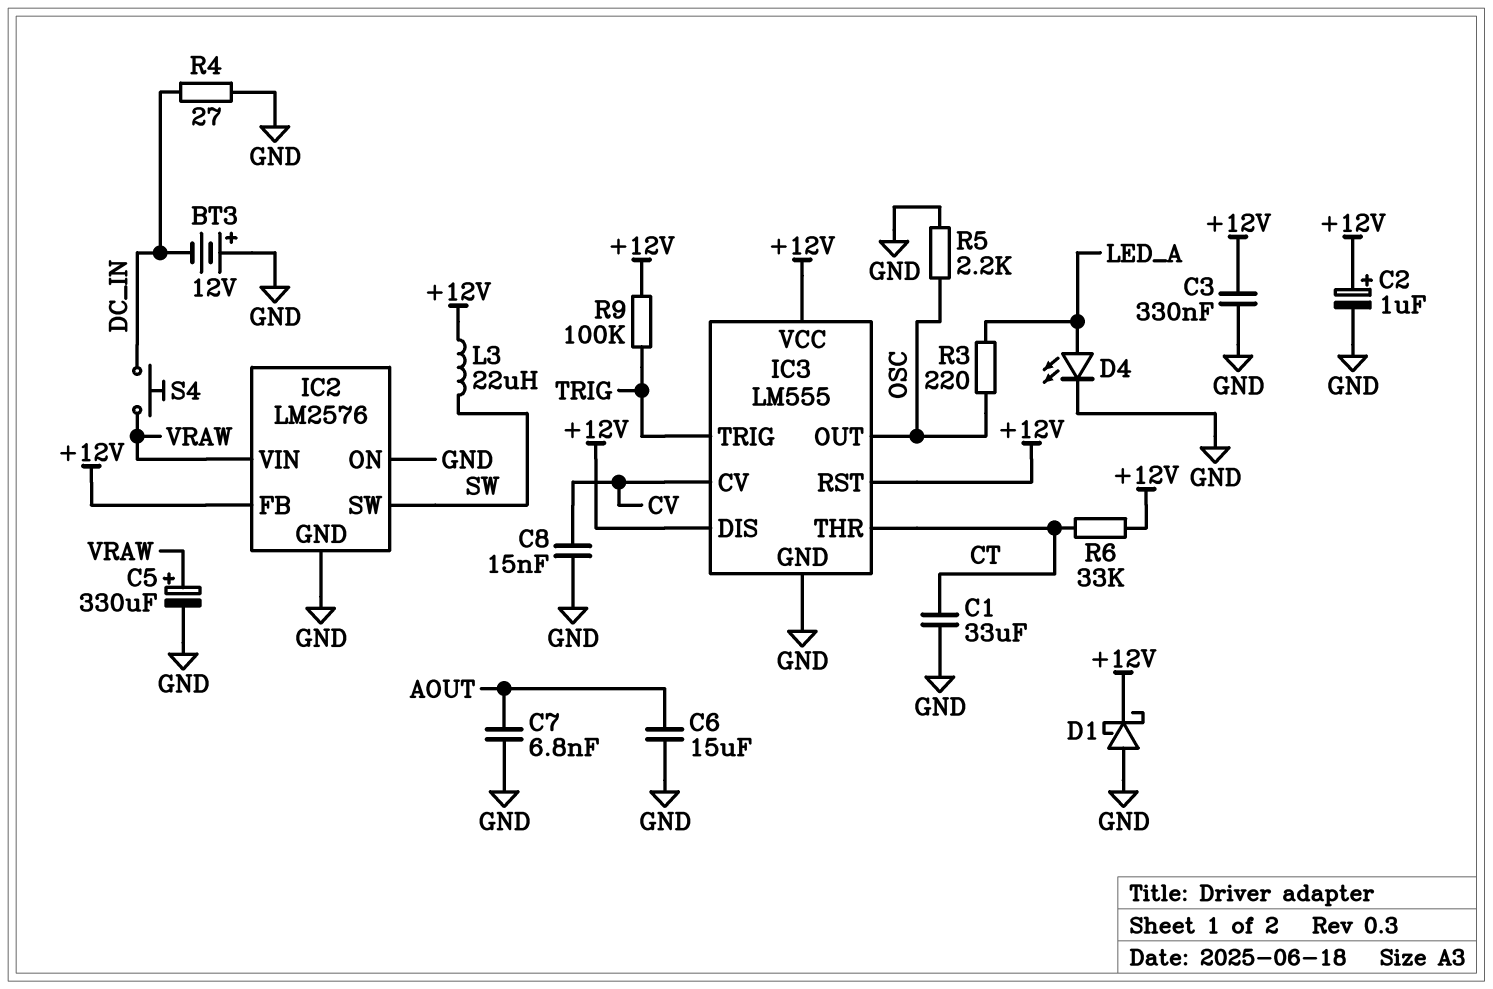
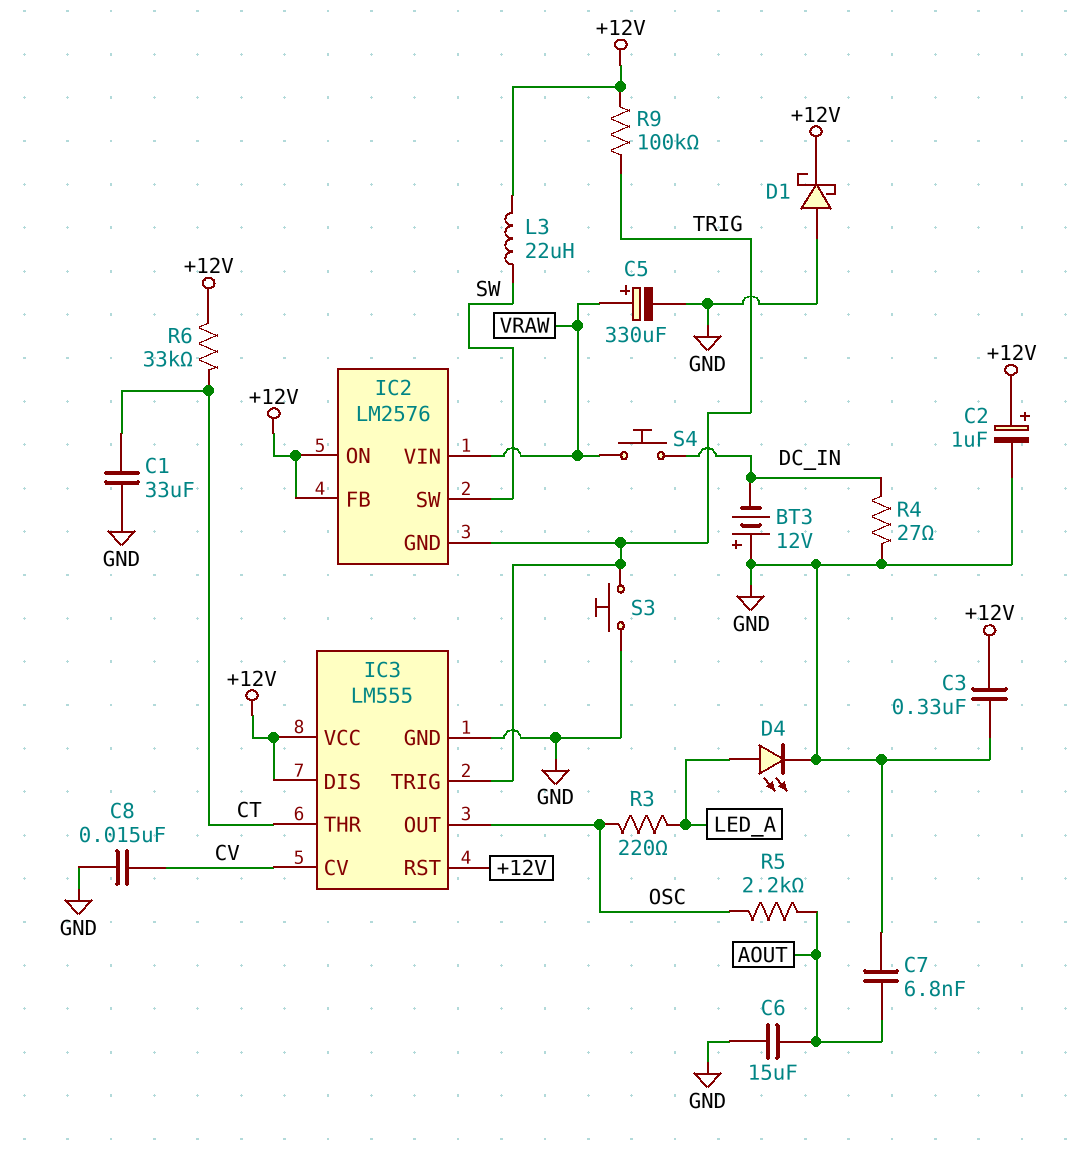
IC2 pin GND: GND -> TRIG
IC2 pin ON: GND -> +12V
R5: 2.2k (GND, OSC) -> 2.2k (AOUT, OSC)
S3: none -> button (GND, TRIG)

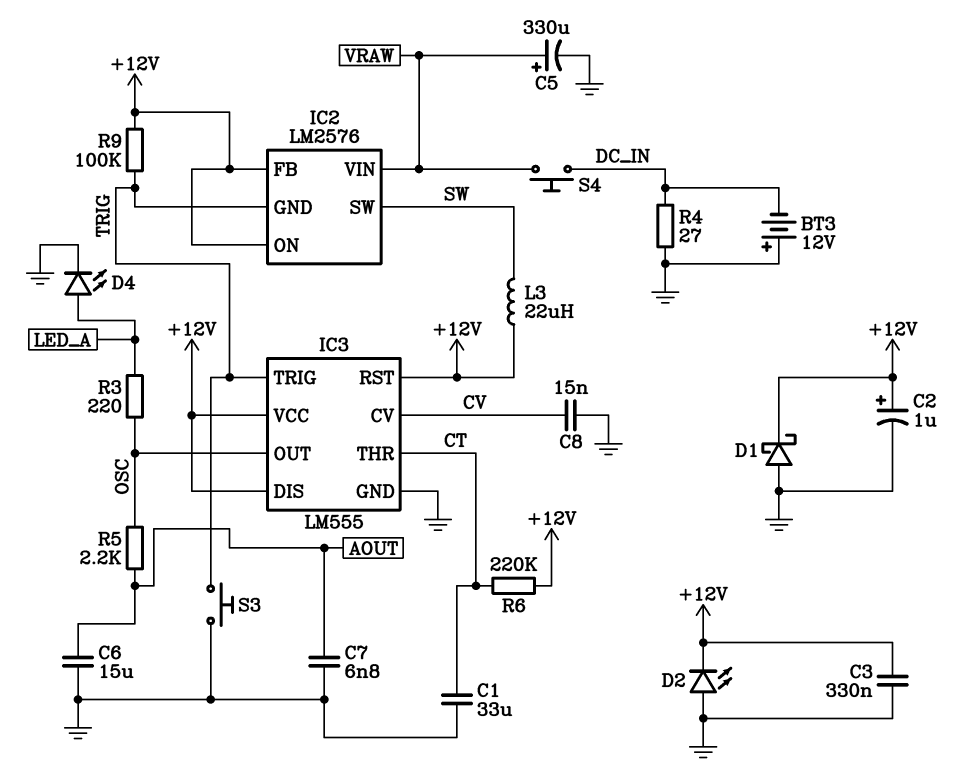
D2: none -> LED (A GND, K +12V)
R6: 33k (+12V, CT) -> 220k (+12V, CT)

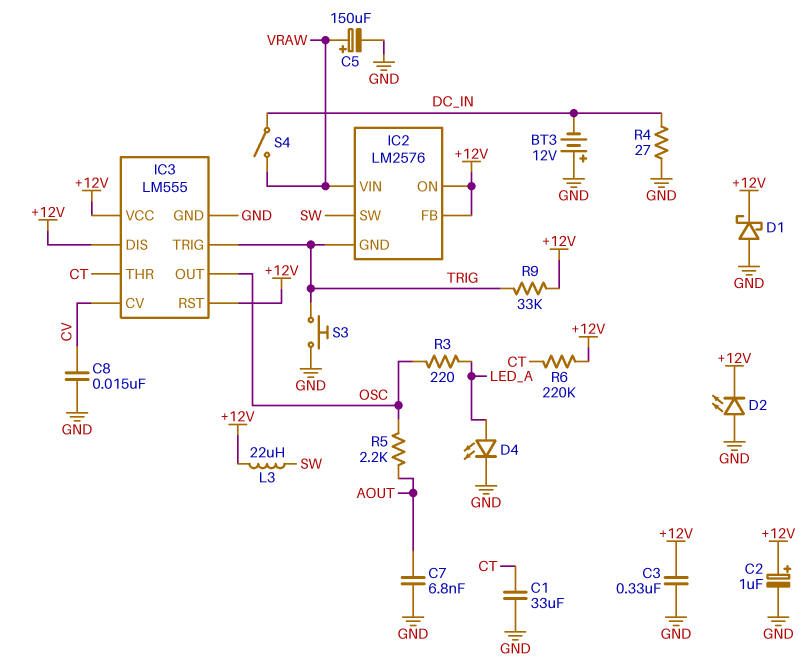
C5: 330uF (plus VRAW, minus GND) -> 150uF (plus VRAW, minus GND)
C6: 15uF (AOUT, GND) -> none
R9: 100k (+12V, TRIG) -> 33k (+12V, TRIG)
S4: button (DC_IN, VRAW) -> switch (DC_IN, VRAW)

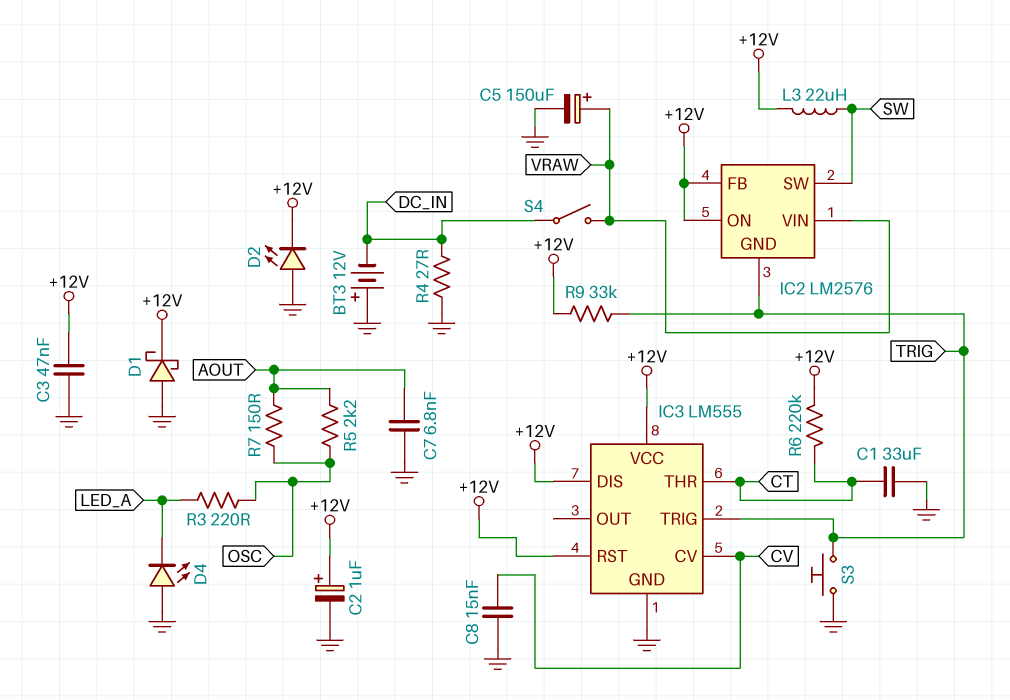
C3: 330nF (+12V, GND) -> 47nF (+12V, GND)
D4: LED (A LED_A, K GND) -> LED (A GND, K LED_A)
IC3 pin OUT: OSC -> none
R7: none -> 150 (AOUT, OSC)

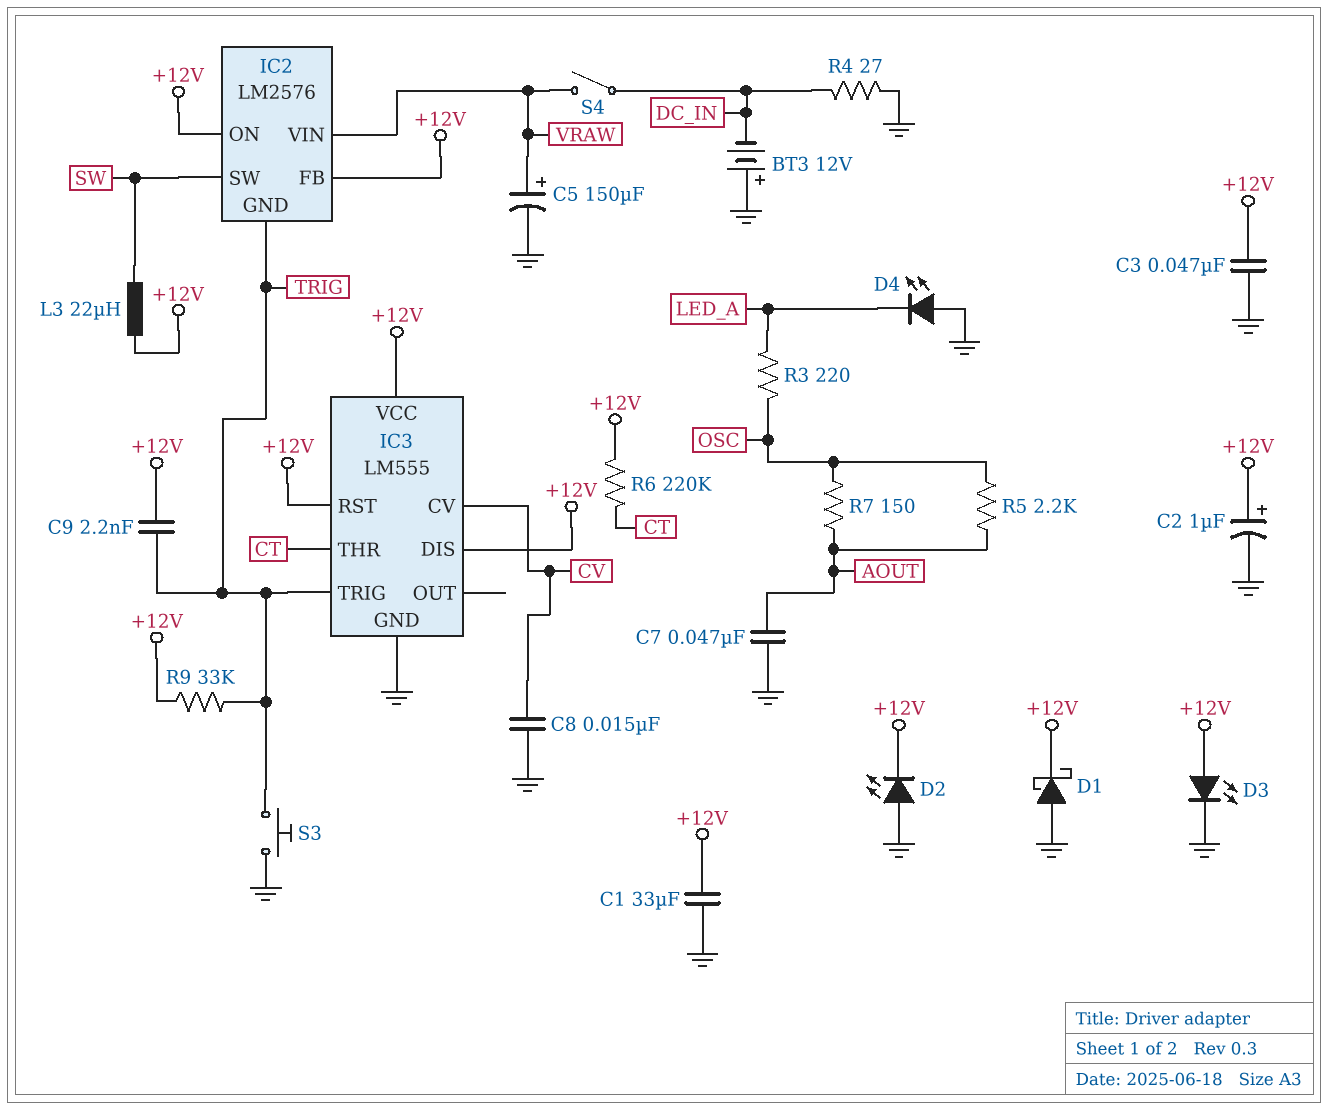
C1: 33uF (CT, GND) -> 33uF (+12V, GND)
C7: 6.8nF (AOUT, GND) -> 47nF (AOUT, GND)
C9: none -> 2.2nF (+12V, TRIG)
D3: none -> LED (A +12V, K GND)

